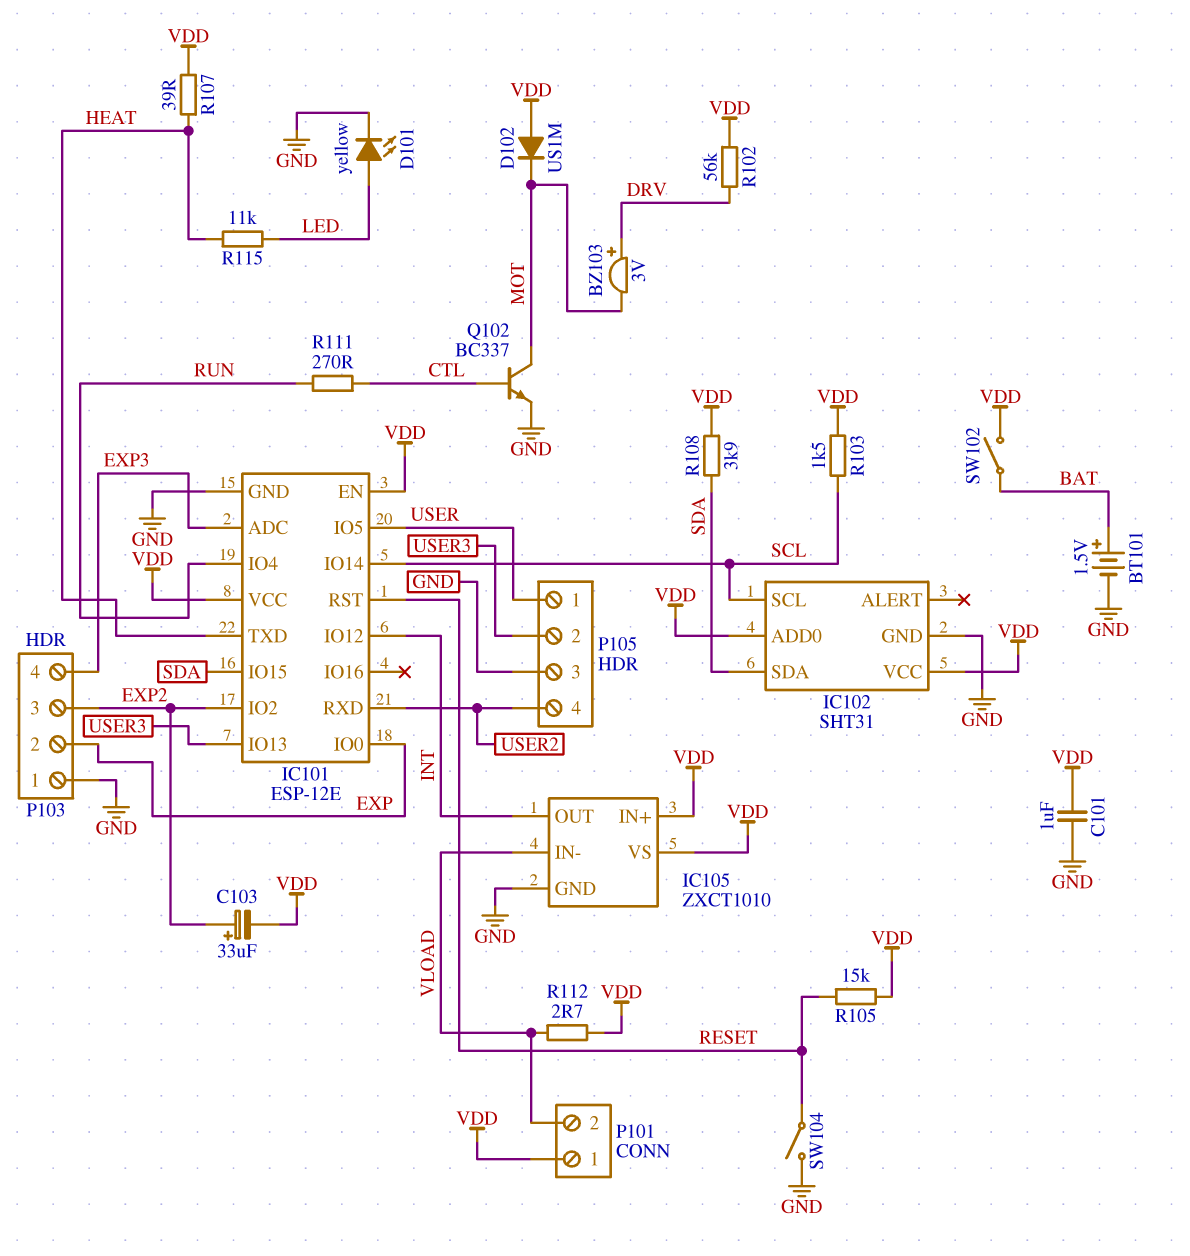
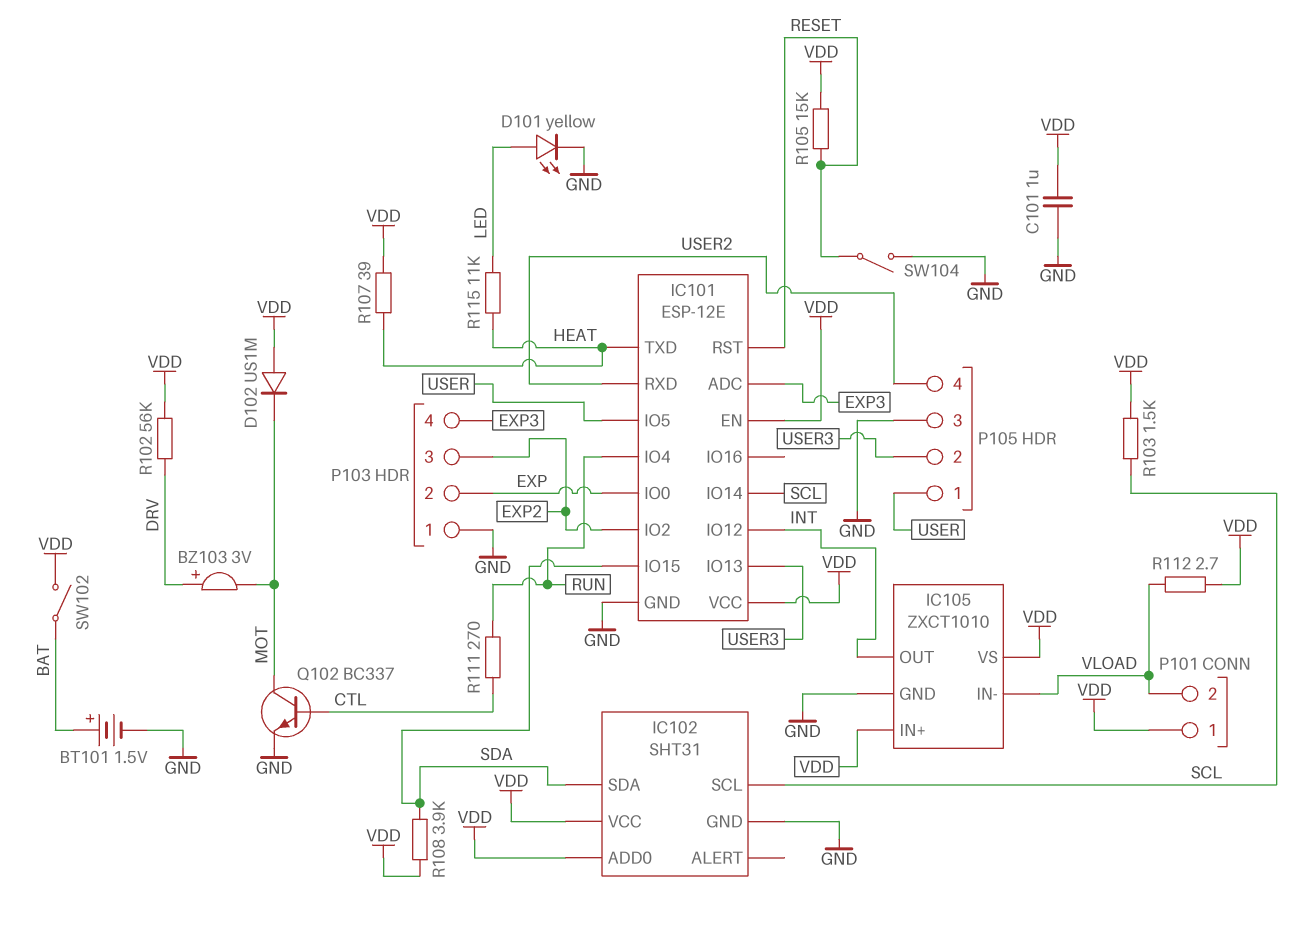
C103: 33uF (plus EXP2, minus VDD) -> none

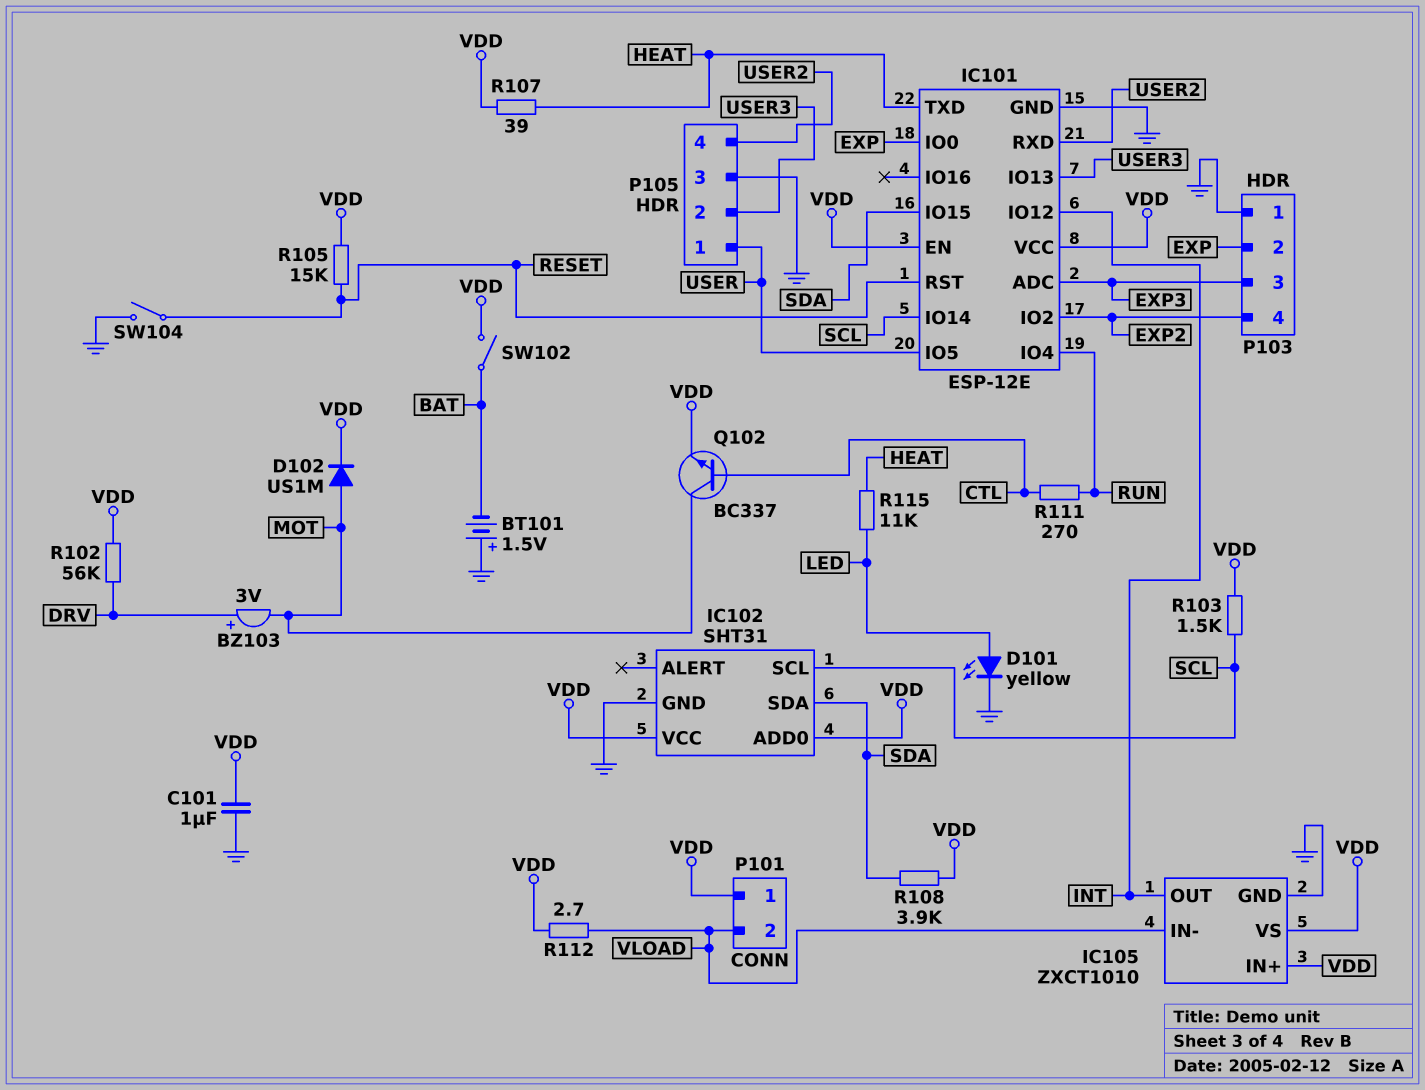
BT101: 1.5V (plus BAT, minus GND) -> 1.5V (plus GND, minus BAT)
D102: diode US1M (A VDD, K MOT) -> diode US1M (A MOT, K VDD)
P103 pin 3: EXP2 -> EXP3
P103 pin 4: EXP3 -> EXP2
Q102: NPN BC337 (B CTL, C MOT, E GND) -> NPN BC337 (B CTL, C MOT, E VDD)

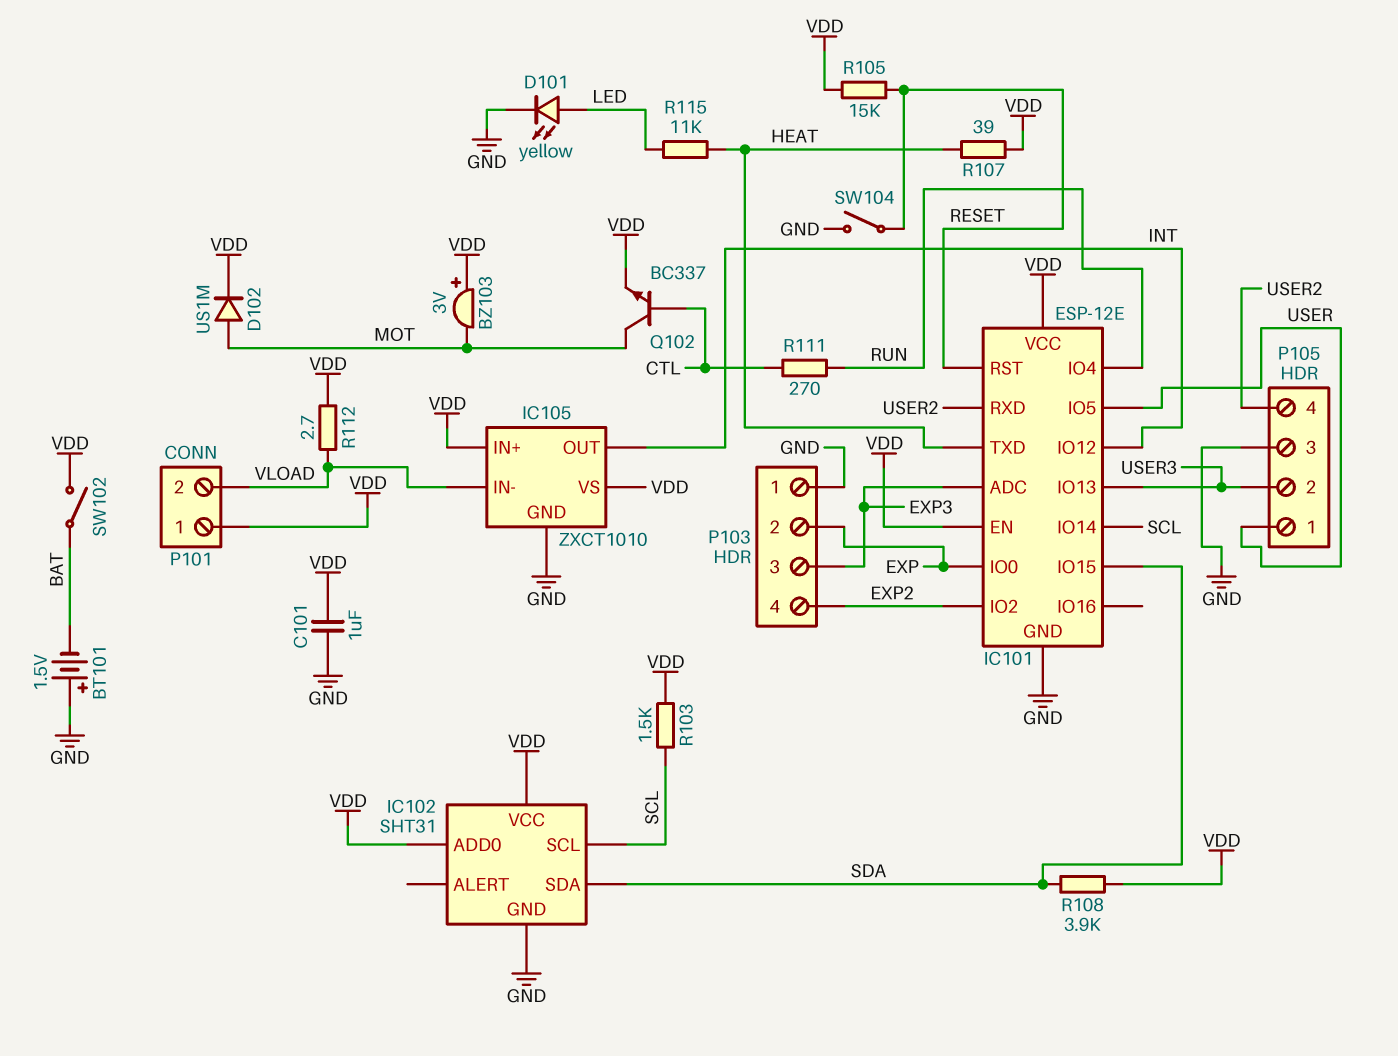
BZ103: buzzer 3V (plus DRV, minus MOT) -> buzzer 3V (plus VDD, minus MOT)
R102: 56k (DRV, VDD) -> none

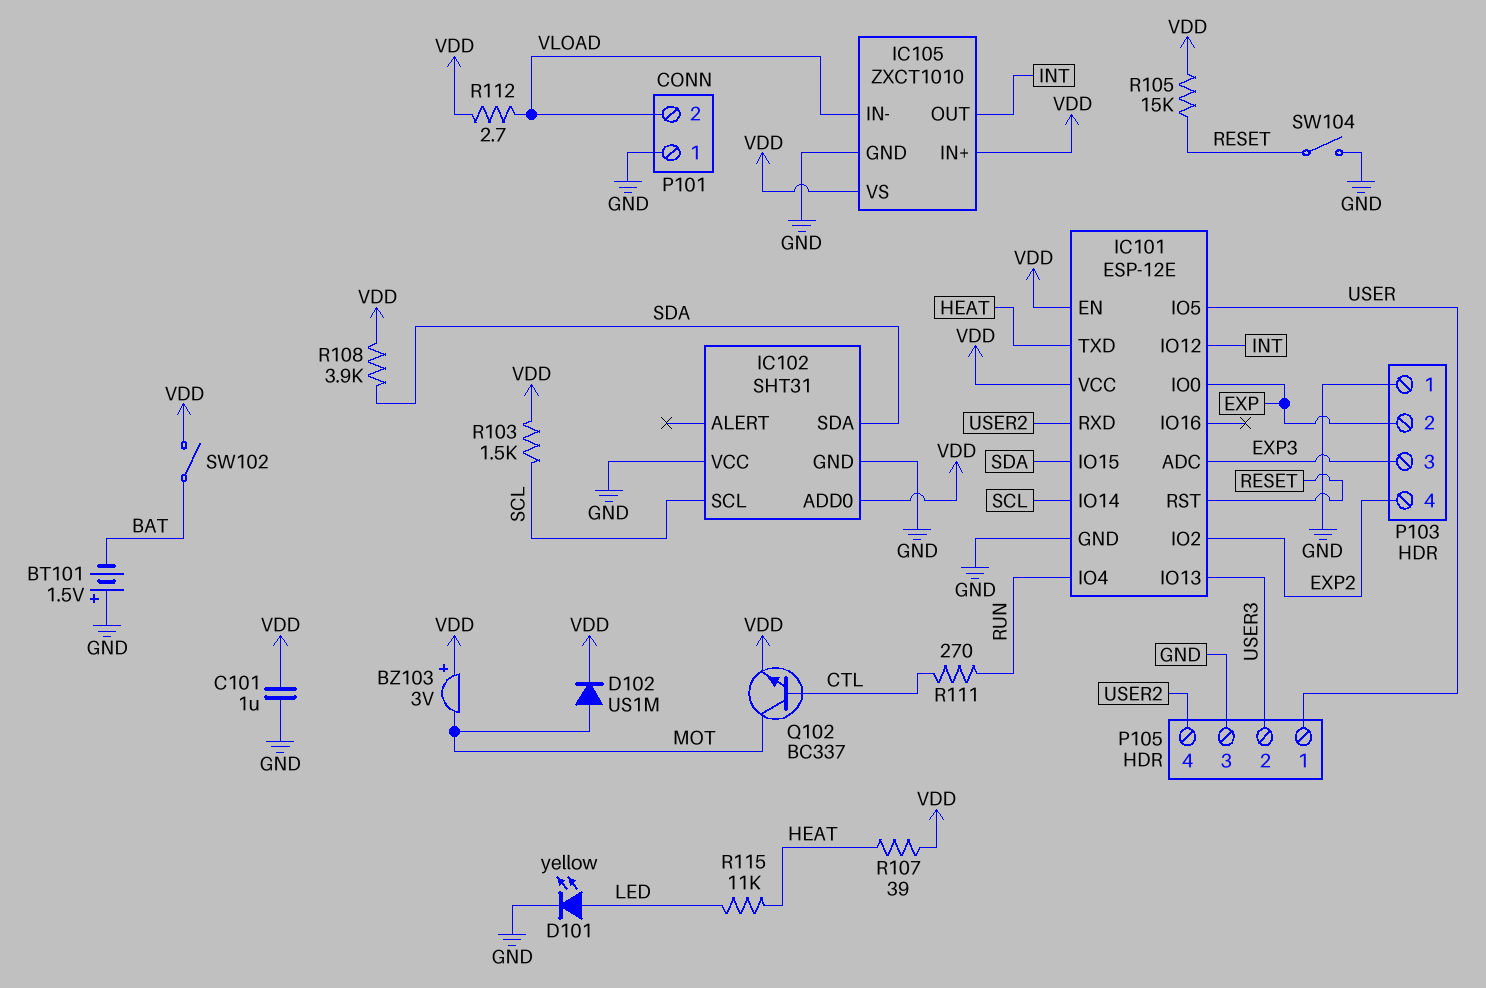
IC102 pin VCC: VDD -> GND
P101 pin 1: VDD -> GND

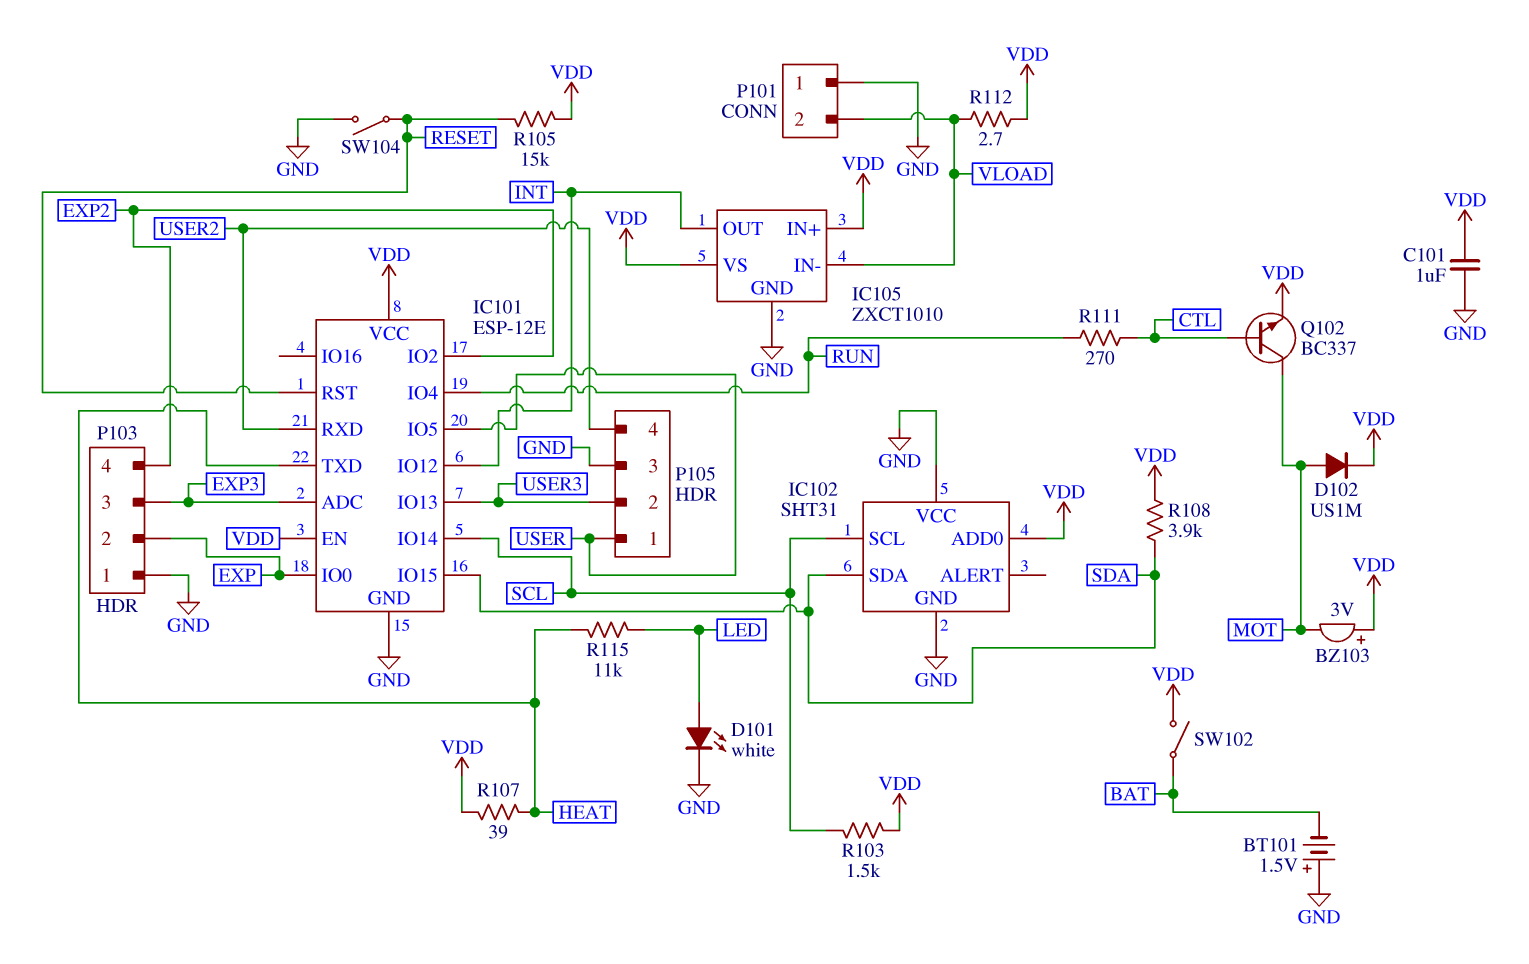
D101: LED yellow (A LED, K GND) -> LED white (A LED, K GND)

